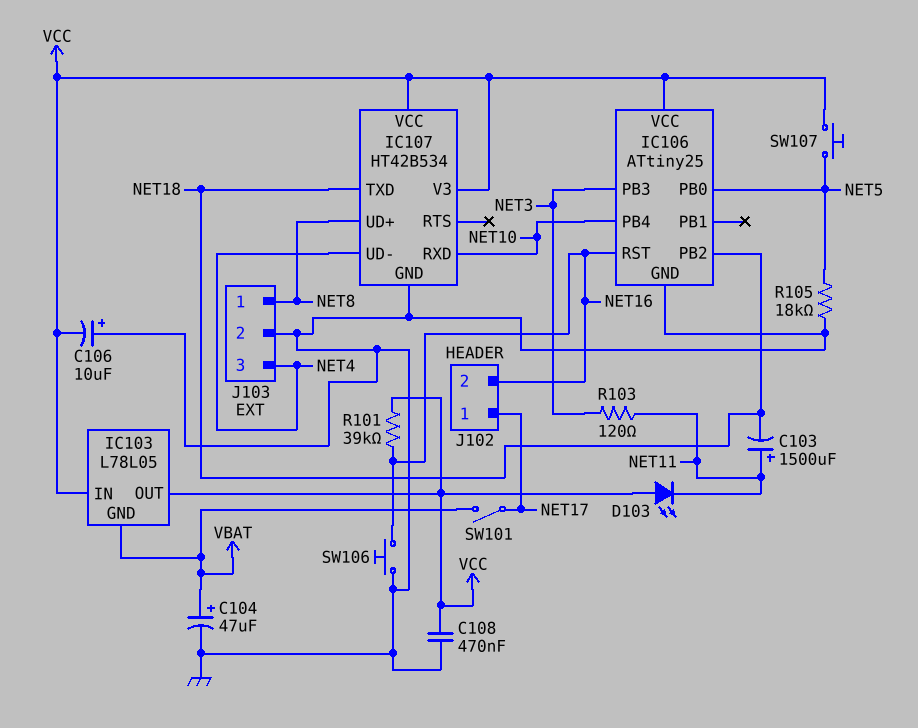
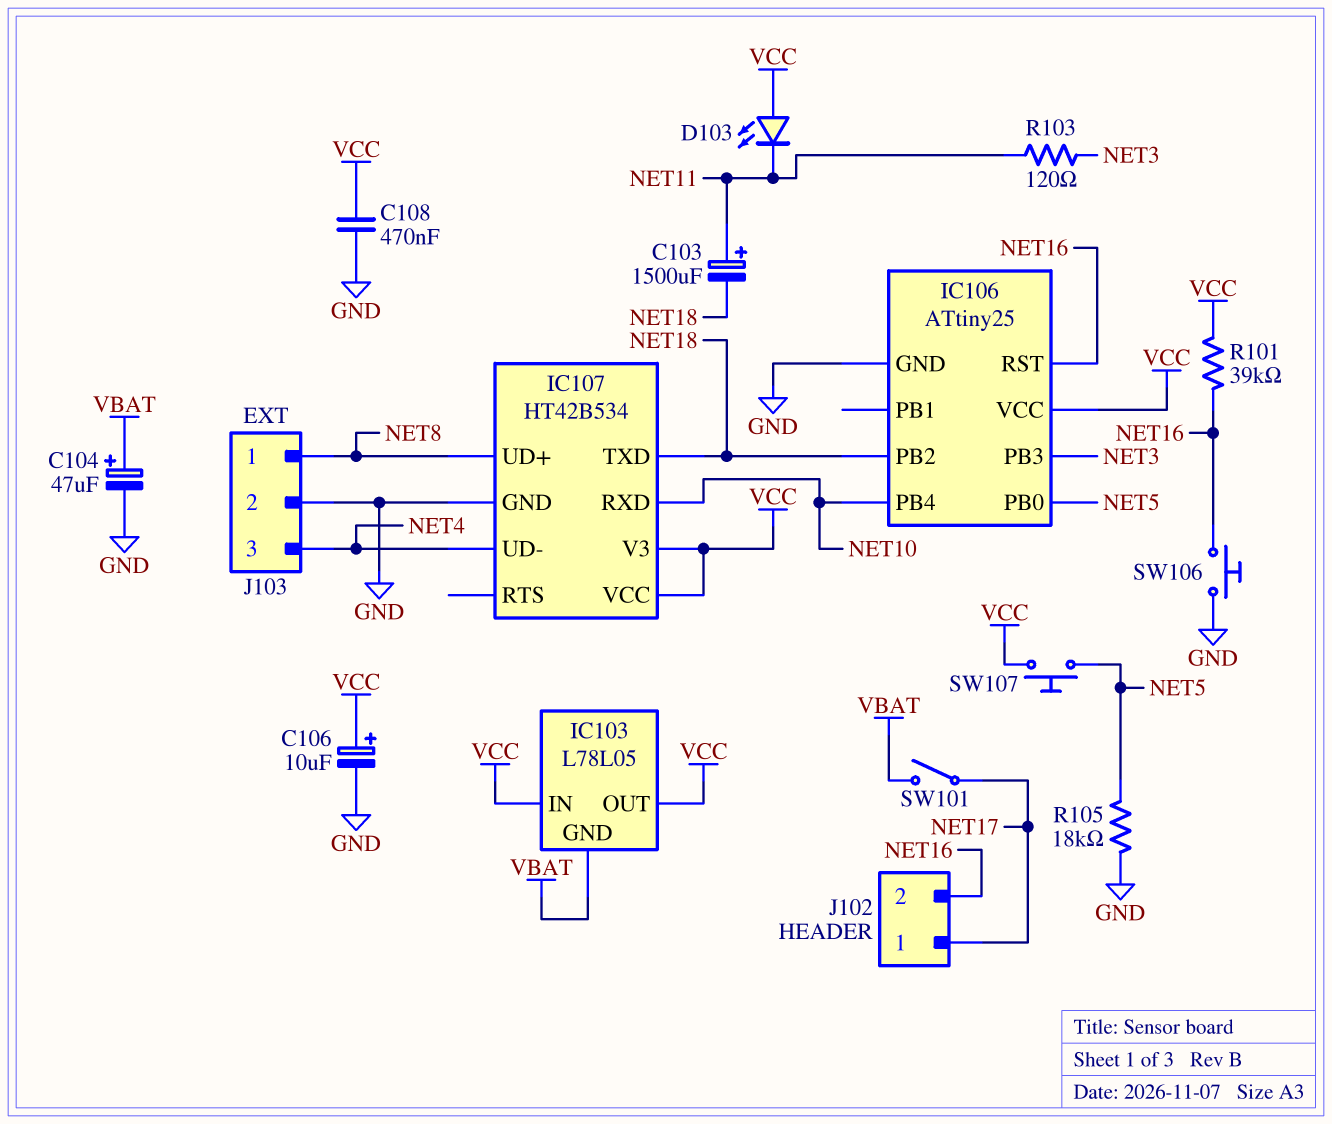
C106: 10uF (plus GND, minus VCC) -> 10uF (plus VCC, minus GND)

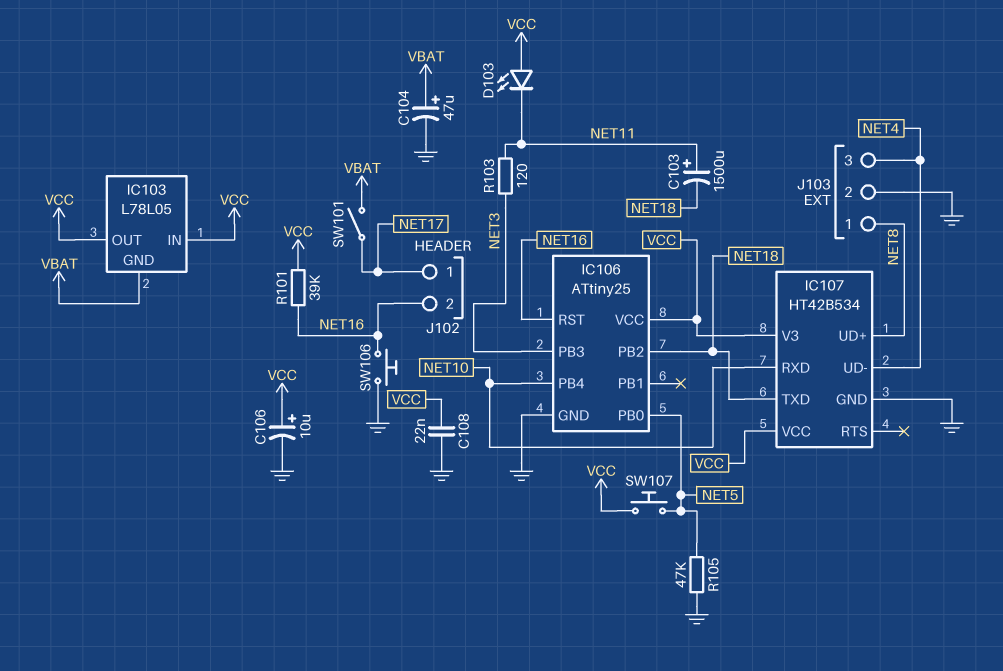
C108: 470nF (GND, VCC) -> 22nF (GND, VCC)
R105: 18k (GND, NET5) -> 47k (GND, NET5)

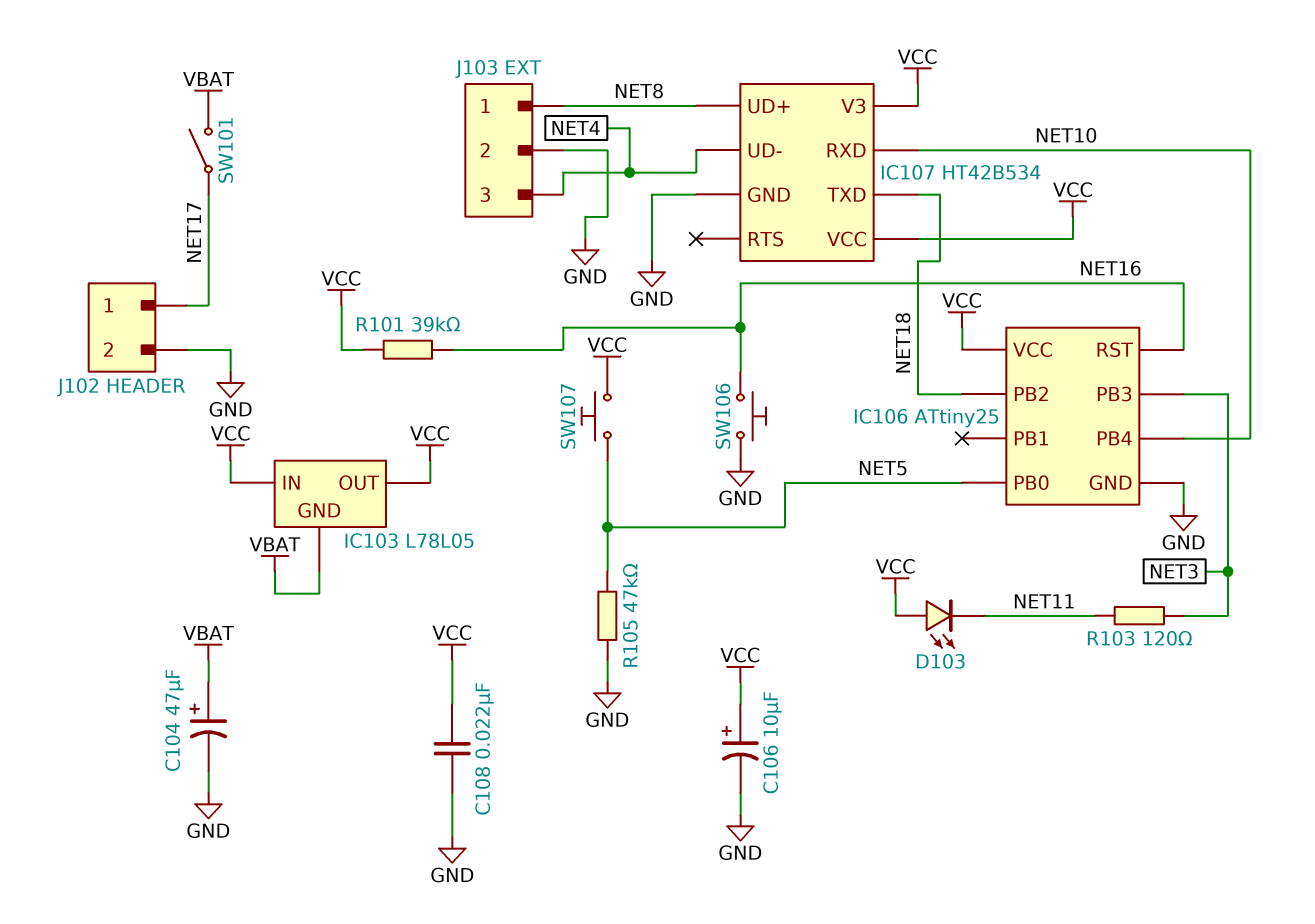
C103: 1500uF (plus NET11, minus NET18) -> none
J102 pin 2: NET16 -> GND

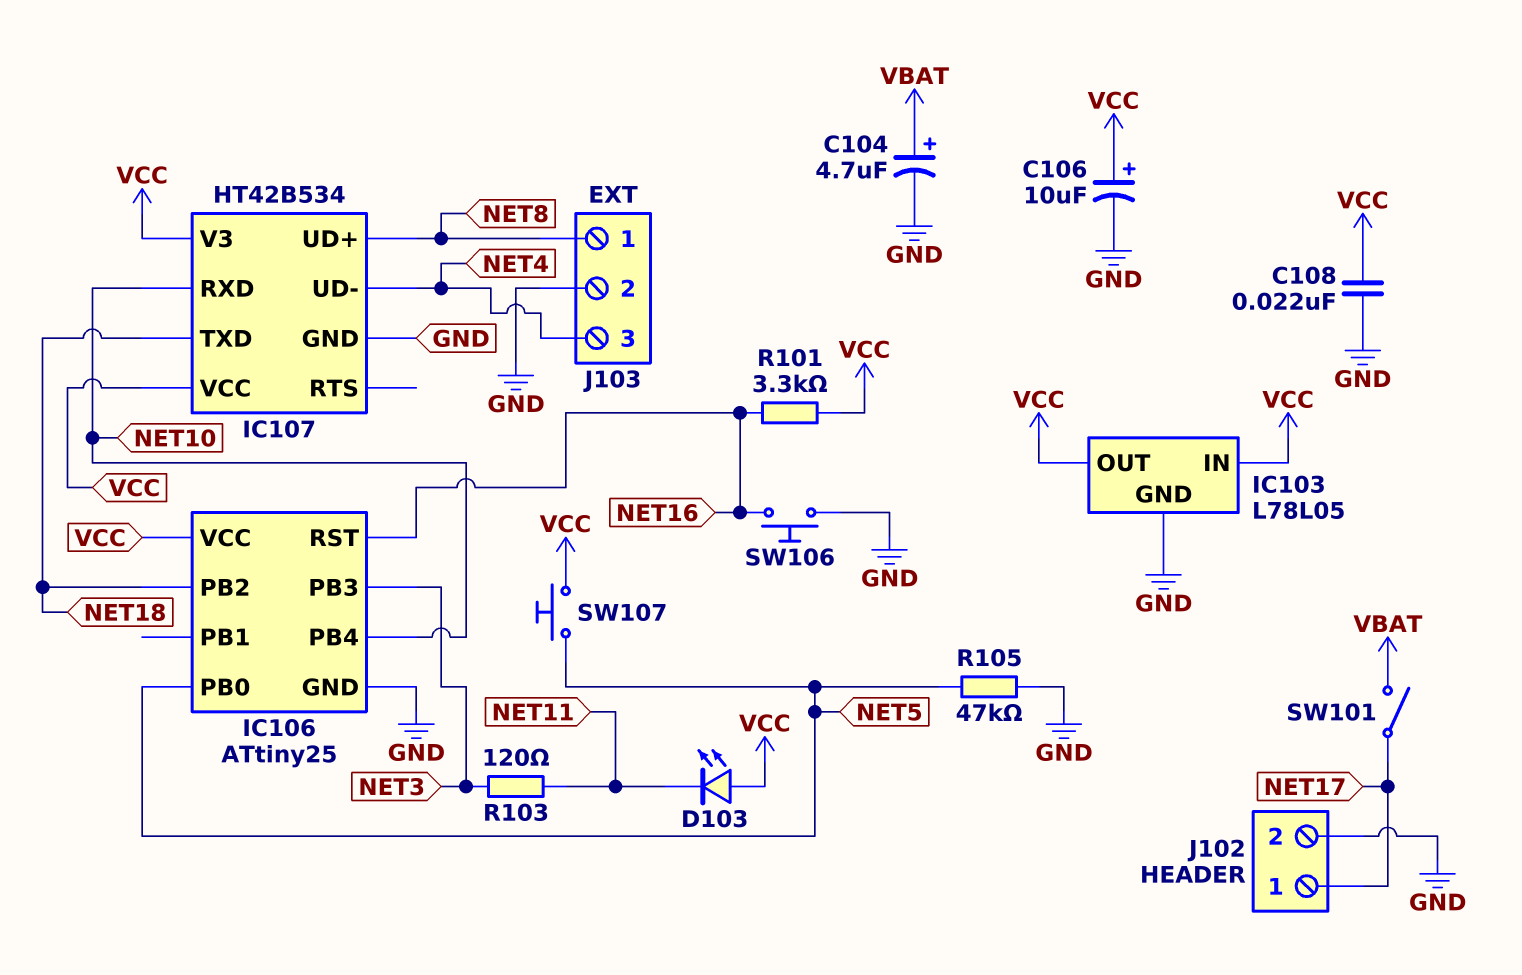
C104: 47uF (plus VBAT, minus GND) -> 4.7uF (plus VBAT, minus GND)
IC103 pin GND: VBAT -> GND
R101: 39k (NET16, VCC) -> 3.3k (NET16, VCC)

